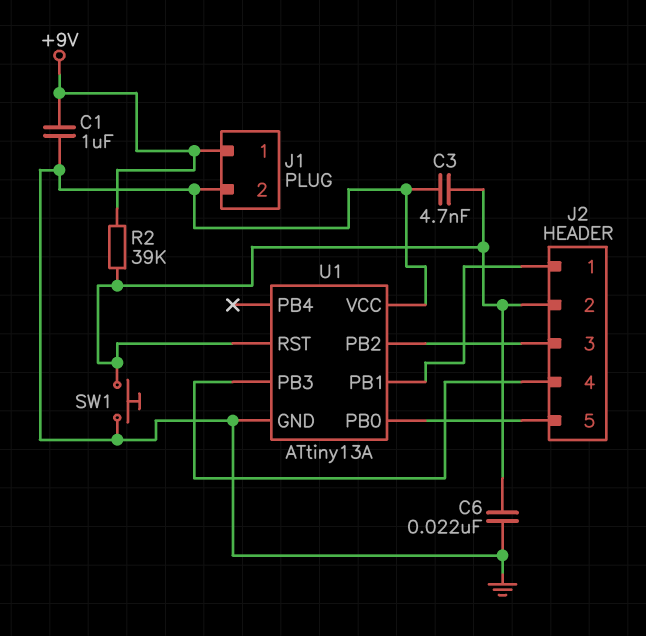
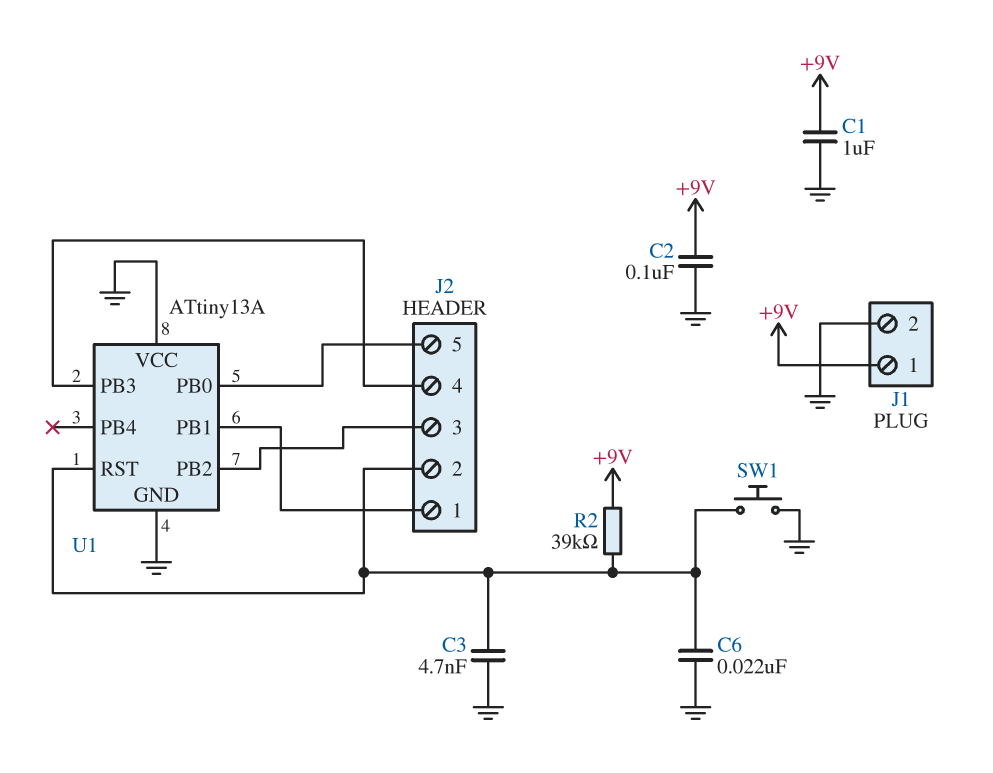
C2: none -> 100nF (+9V, GND)

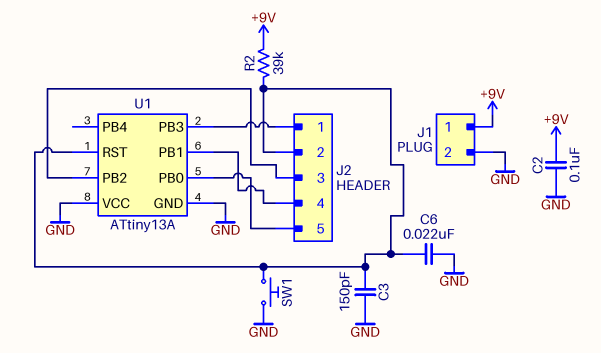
C1: 1uF (+9V, GND) -> none
C3: 4.7nF (GND, J2/2) -> 150pF (GND, J2/2)
U1 pin PB1: J2/1 -> J2/4
U1 pin PB3: J2/4 -> J2/1

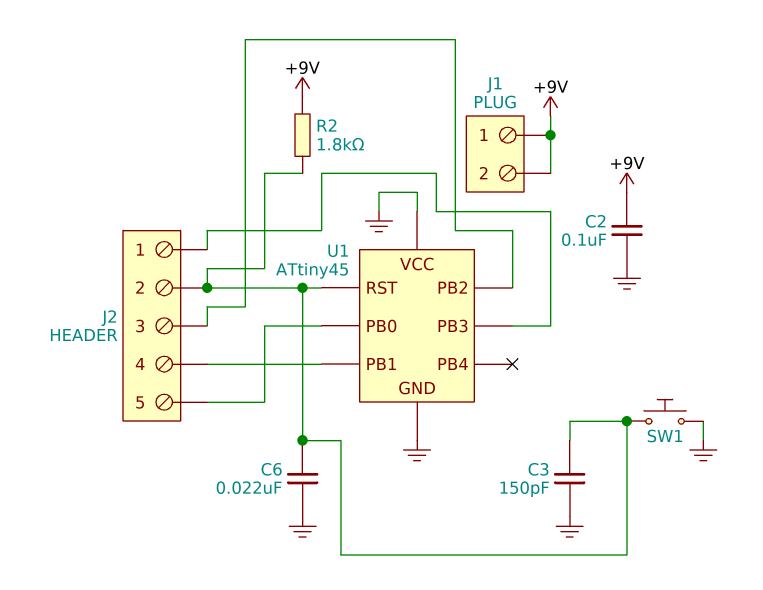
J1 pin 2: GND -> +9V
R2: 39k (+9V, J2/2) -> 1.8k (+9V, J2/2)
U1: ATtiny13A -> ATtiny45

